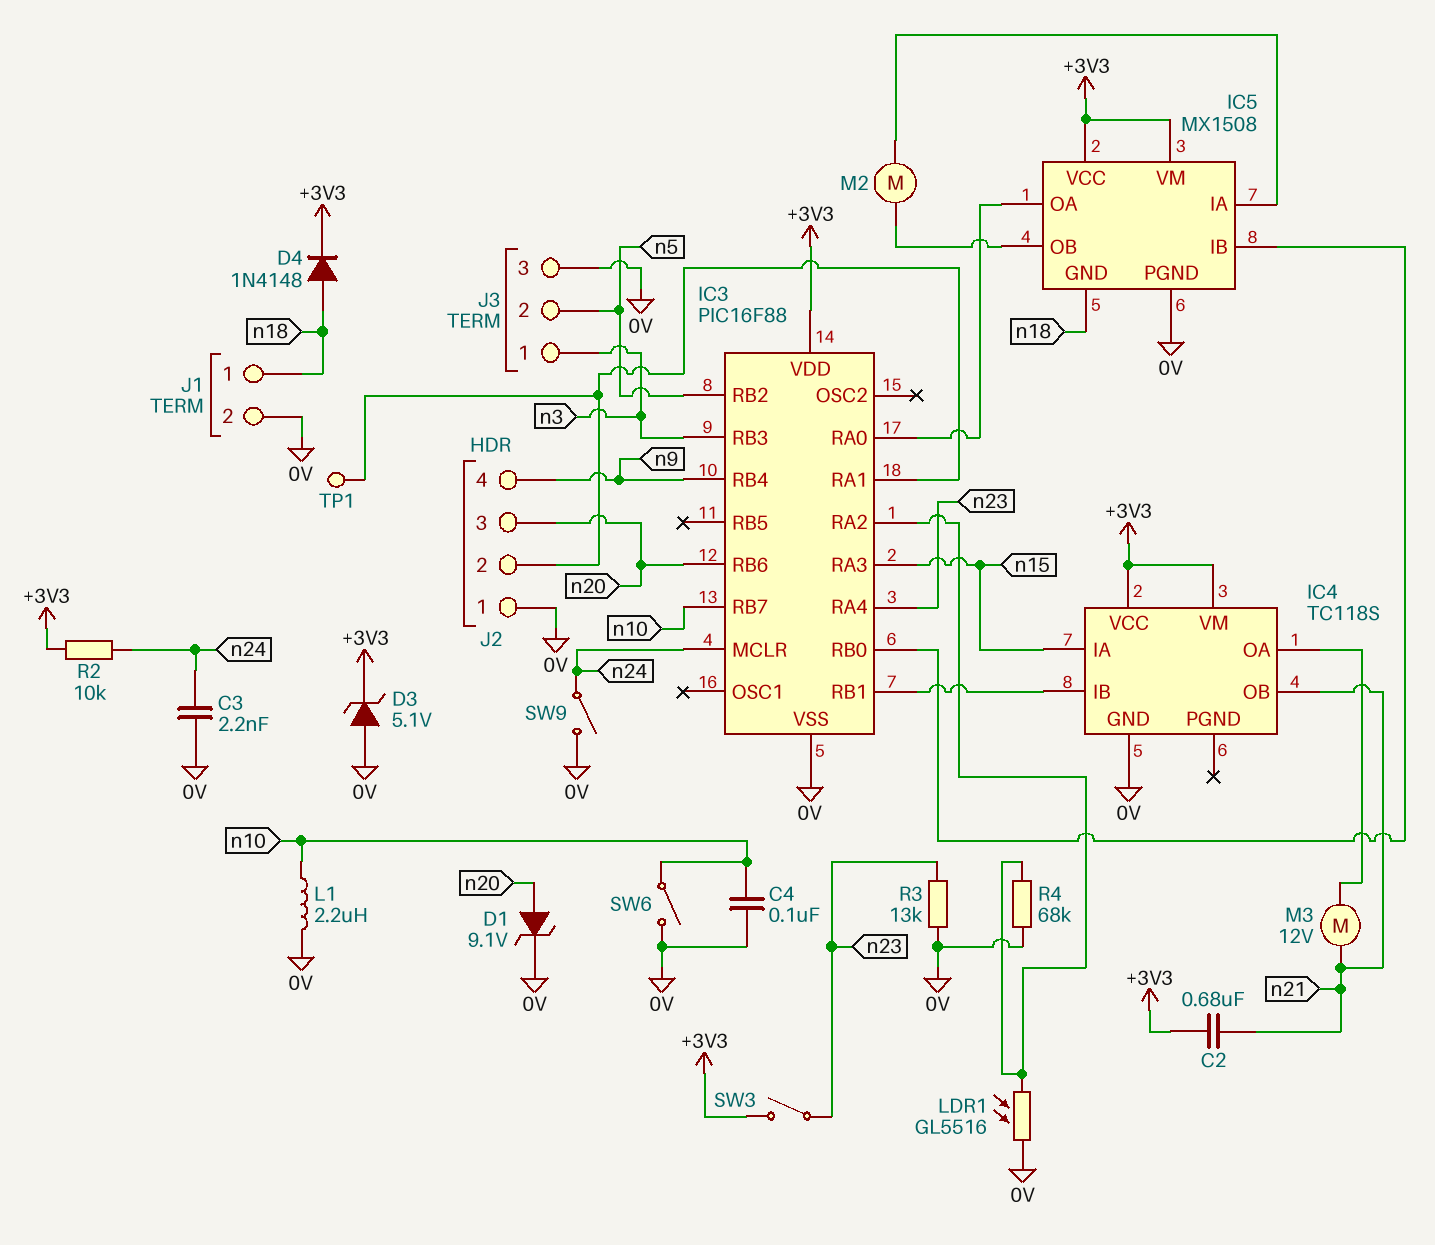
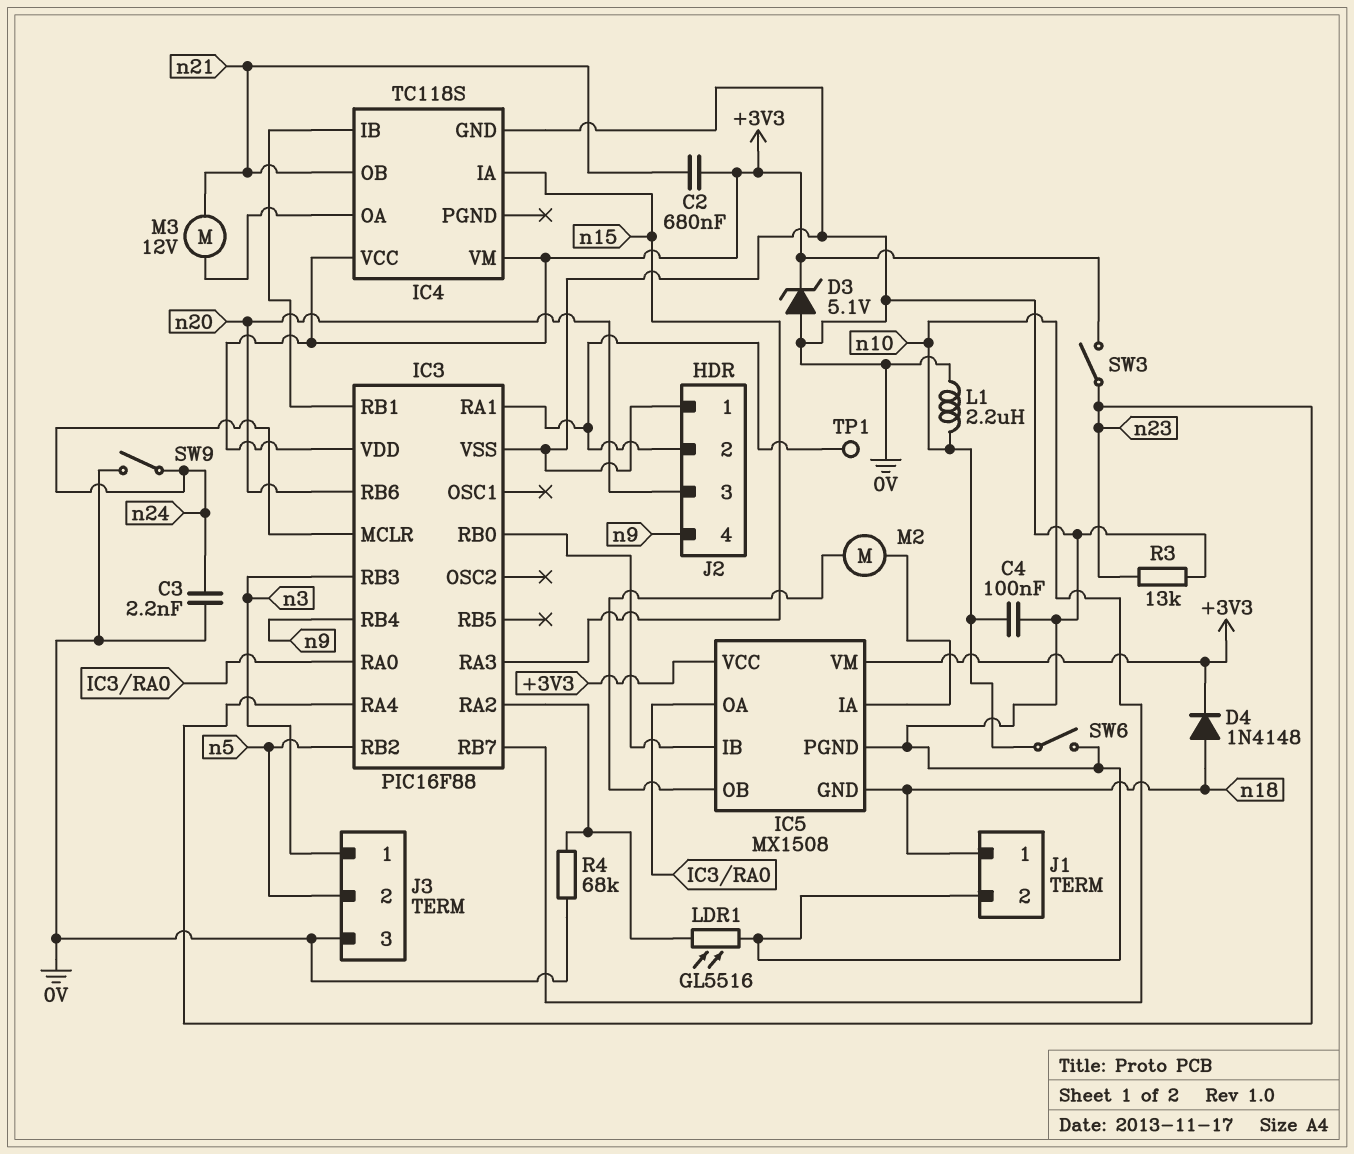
D1: zener 9.1V (A n20, K 0V) -> none
R2: 10k (+3V3, n24) -> none

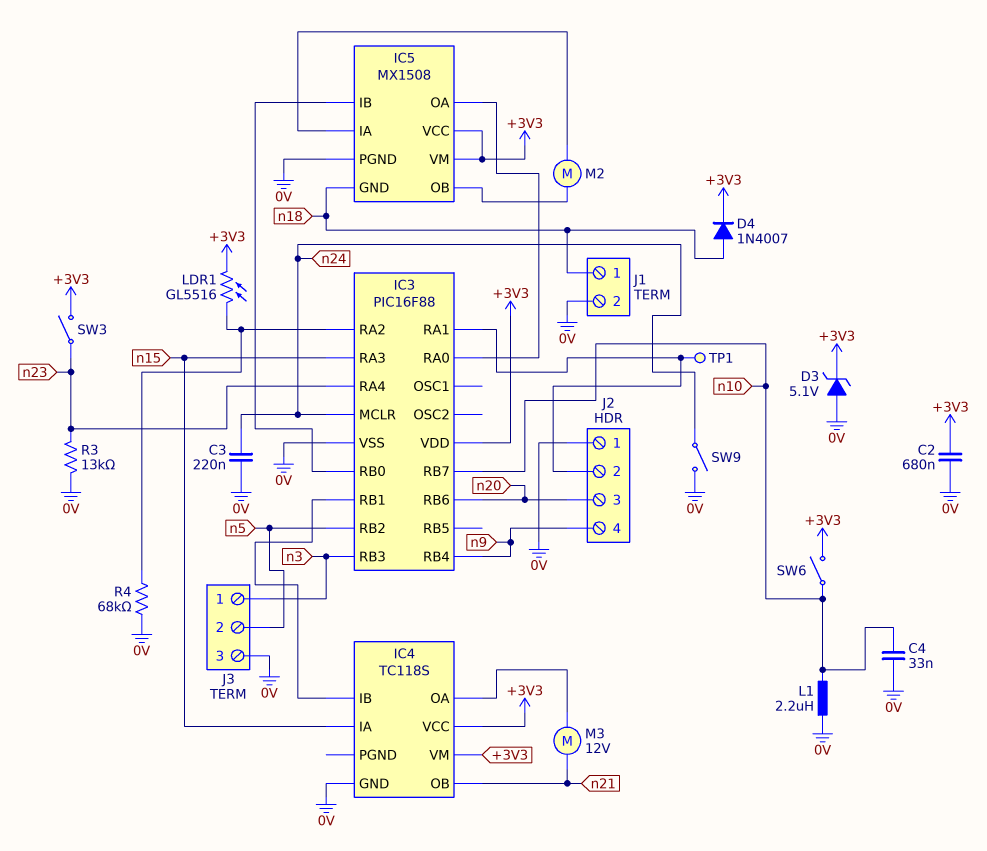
C2: 680nF (+3V3, n21) -> 680nF (+3V3, 0V)
C3: 2.2nF (0V, n24) -> 220nF (0V, n24)
C4: 100nF (0V, n10) -> 33nF (0V, n10)
D4: diode 1N4148 (A n18, K +3V3) -> diode 1N4007 (A n18, K +3V3)
LDR1: GL5516 (0V, IC3/RA2) -> GL5516 (+3V3, IC3/RA2)
SW6: switch (0V, n10) -> switch (+3V3, n10)

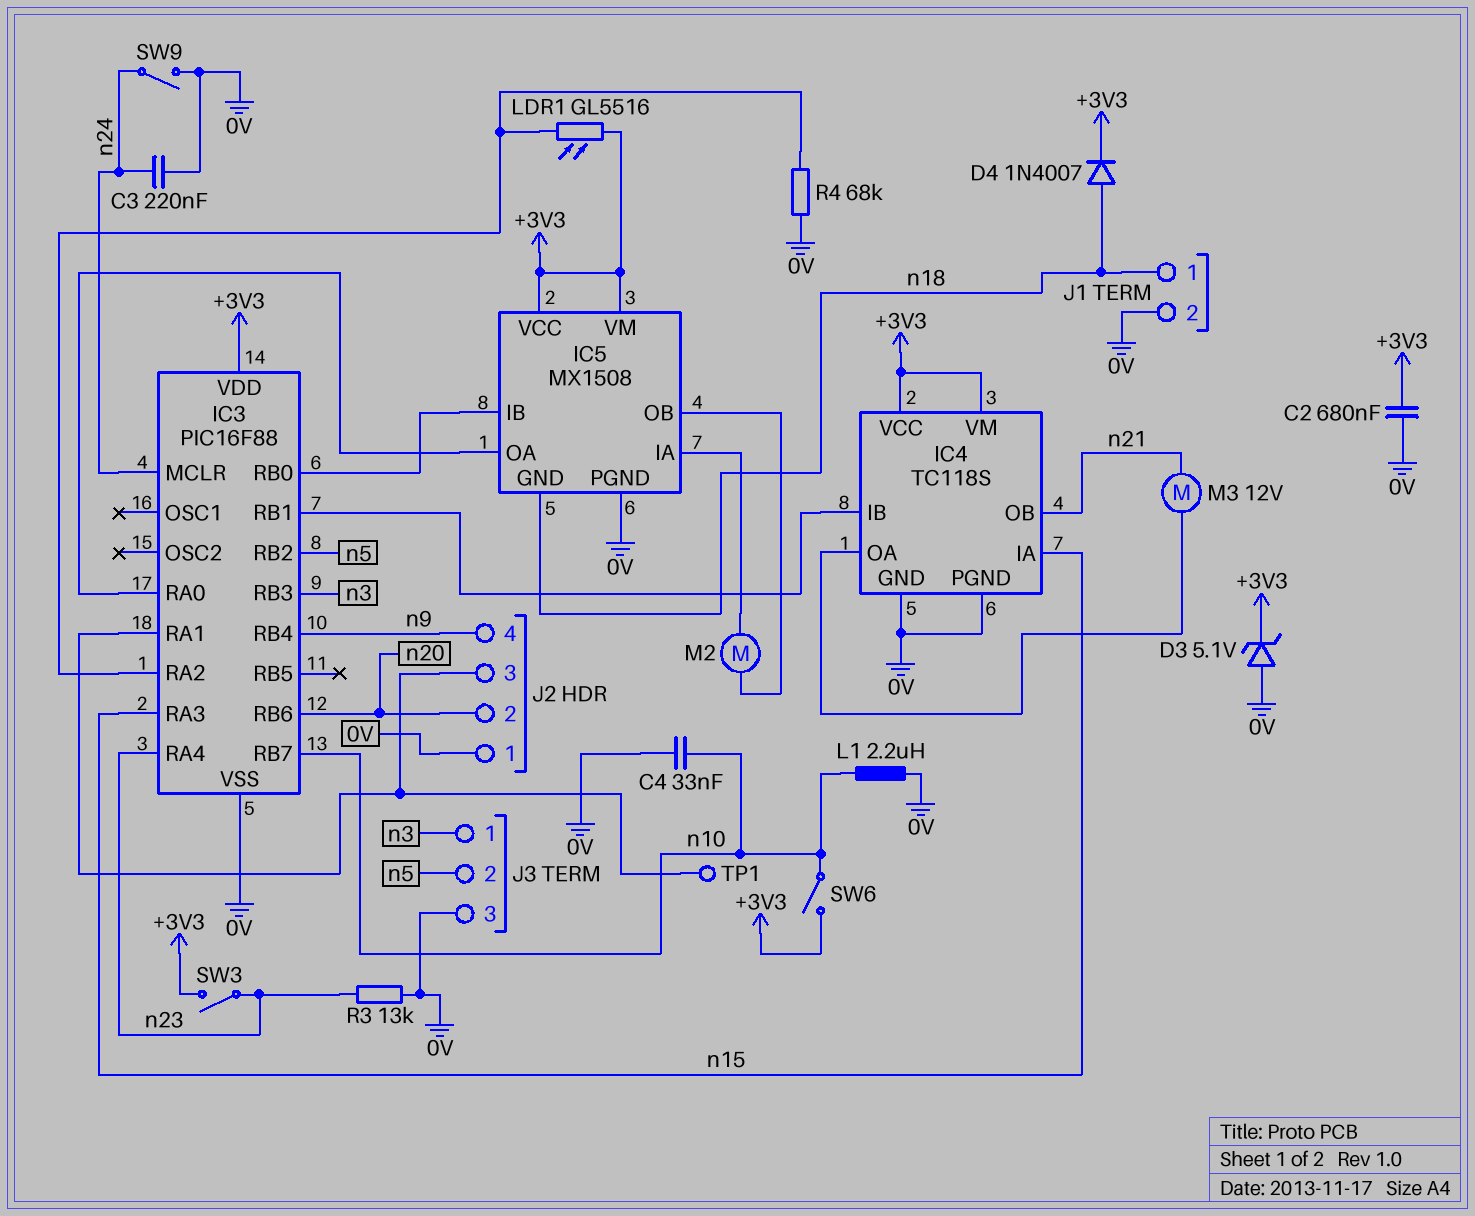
IC4 pin PGND: none -> 0V
J2 pin 2: IC3/RA1 -> n20
J2 pin 3: n20 -> IC3/RA1

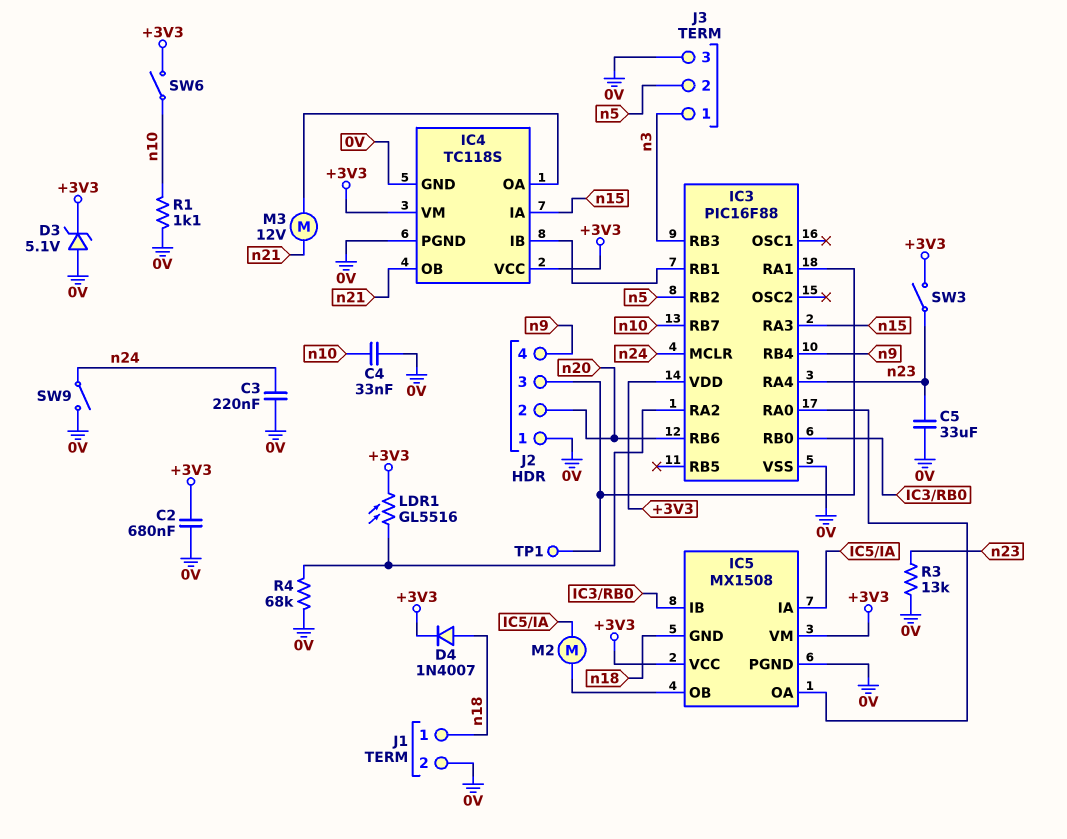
C5: none -> 33uF (0V, n23)
L1: 2.2uH (0V, n10) -> none
R1: none -> 1.1k (0V, n10)

